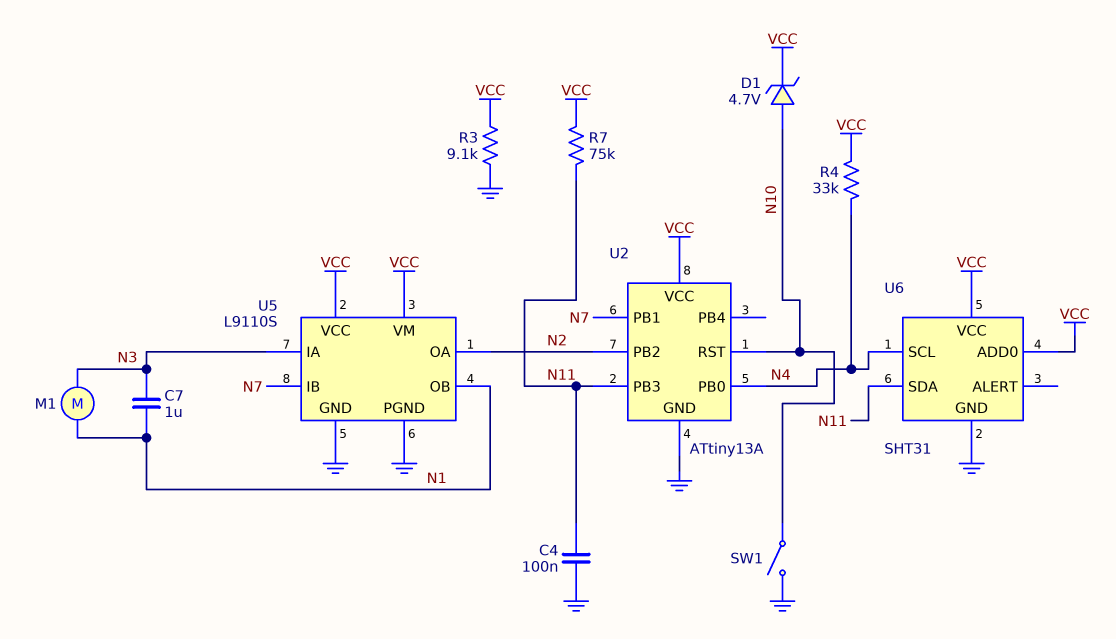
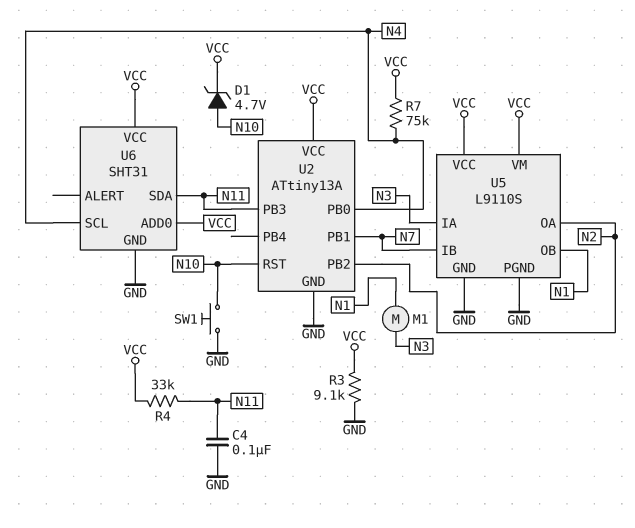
C7: 1uF (N1, N3) -> none
R4: 33k (N4, VCC) -> 33k (N11, VCC)
R7: 75k (N11, VCC) -> 75k (N4, VCC)
SW1: switch (GND, N10) -> button (GND, N10)

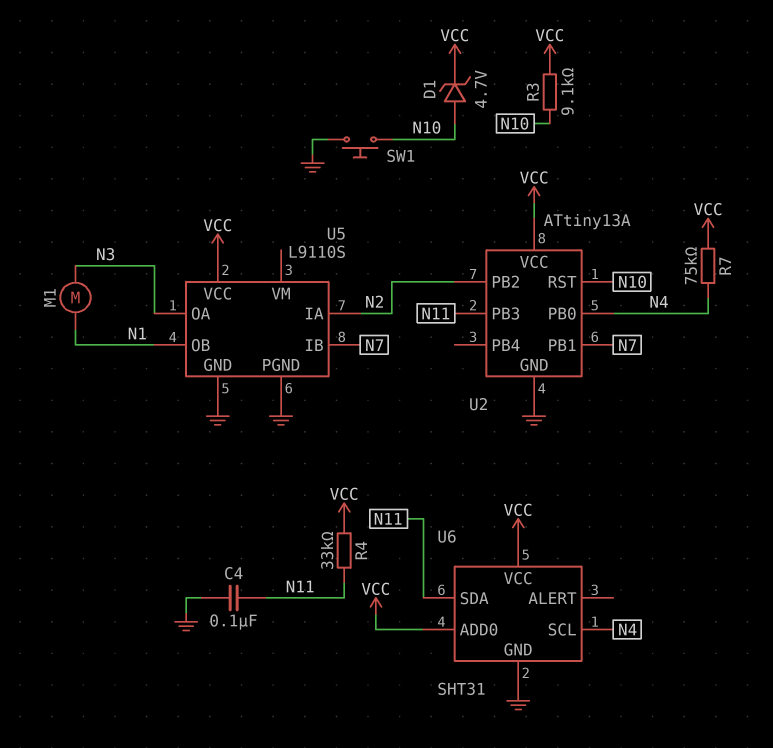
R3: 9.1k (GND, VCC) -> 9.1k (N10, VCC)
U5 pin IA: N3 -> N2
U5 pin OA: N2 -> N3
U5 pin VM: VCC -> none

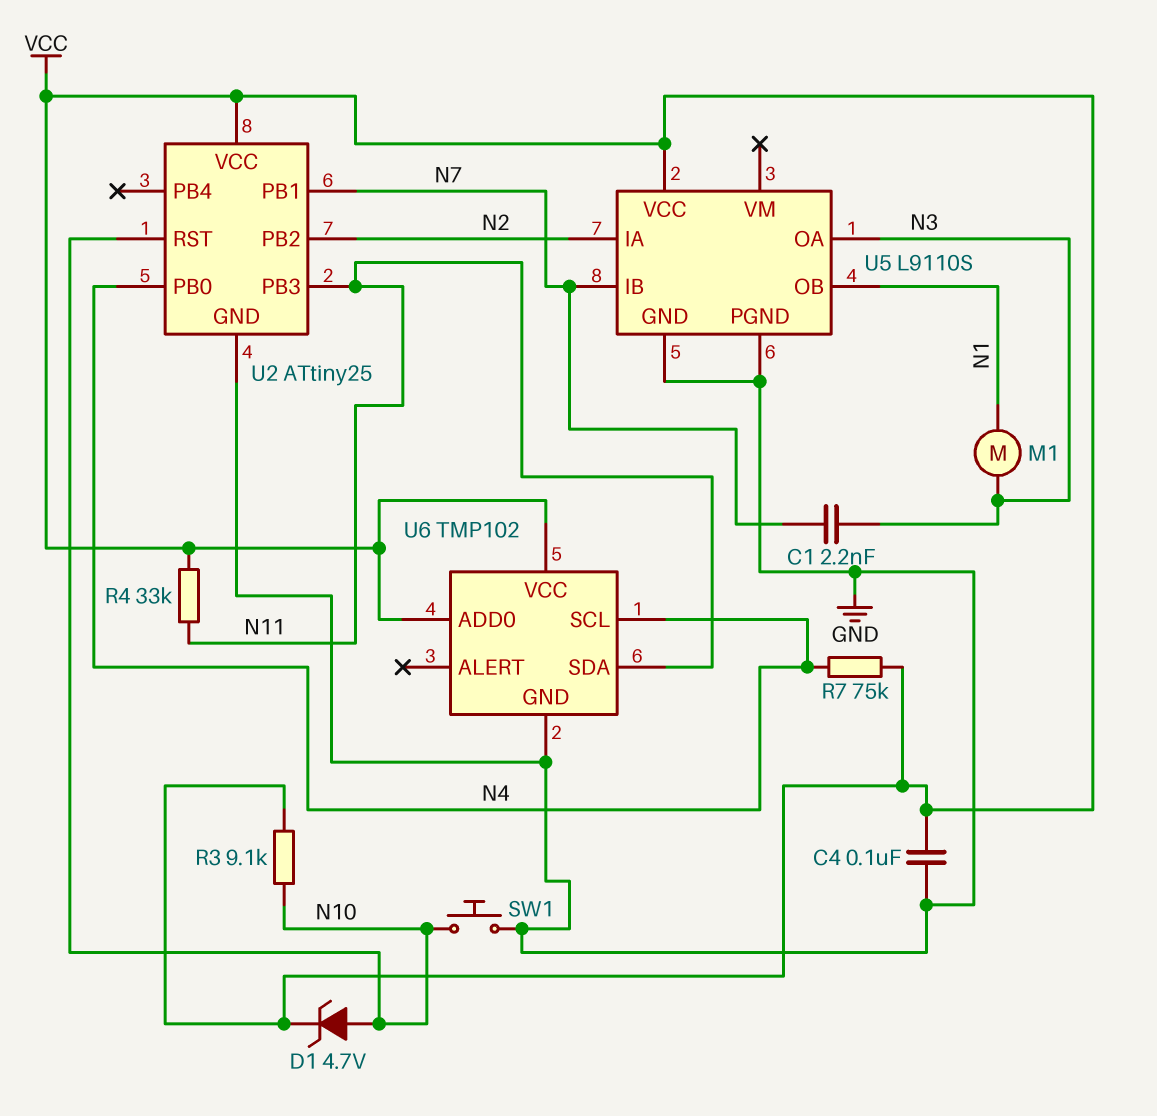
C1: none -> 2.2nF (N3, N7)
C4: 100nF (GND, N11) -> 100nF (GND, VCC)
U2: ATtiny13A -> ATtiny25
U6: SHT31 -> TMP102

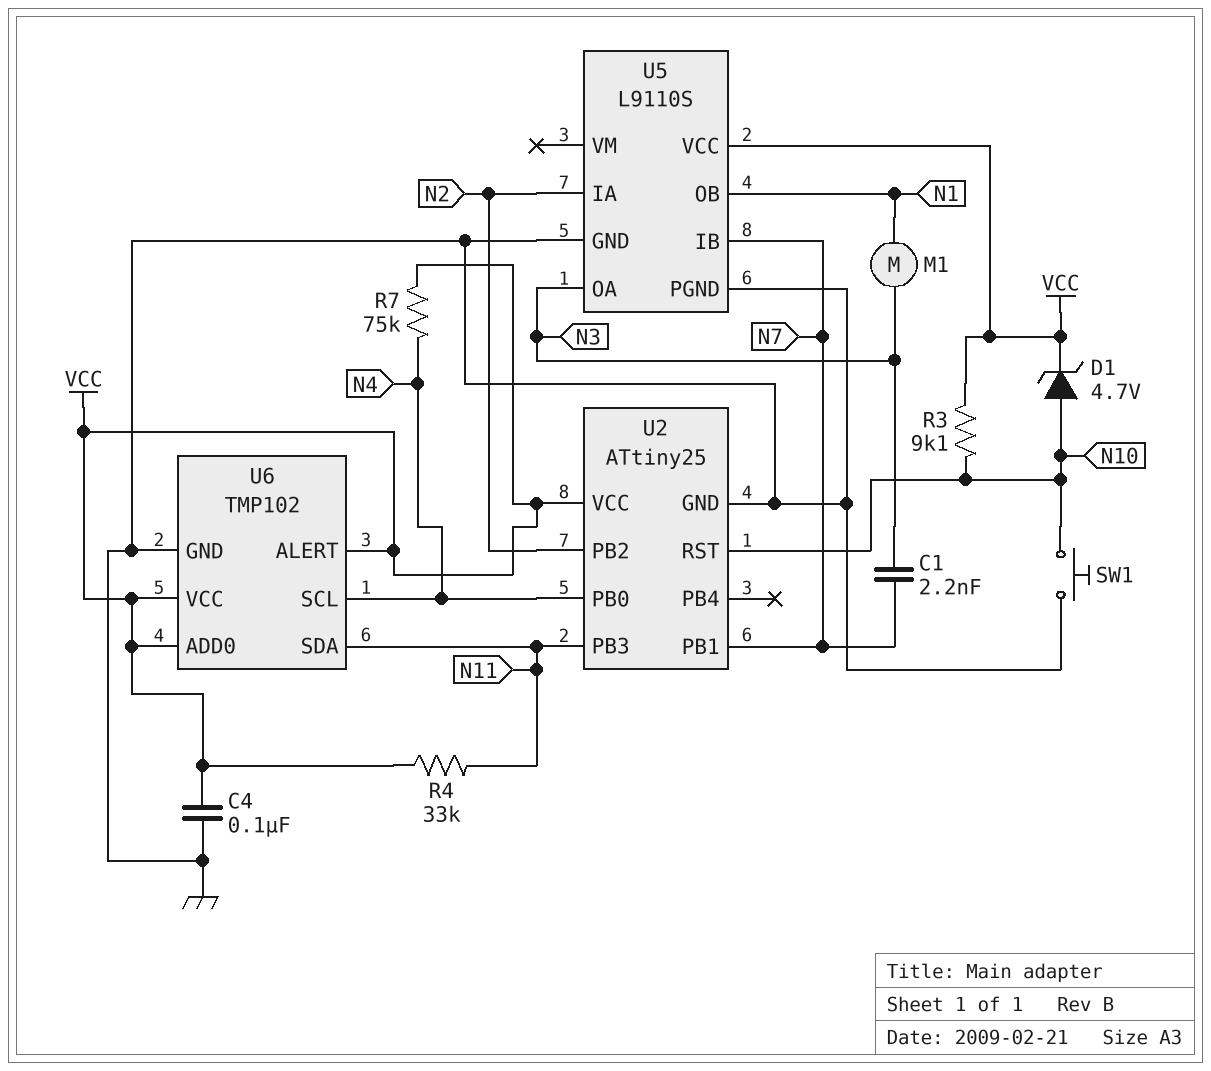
U6 pin ALERT: none -> VCC

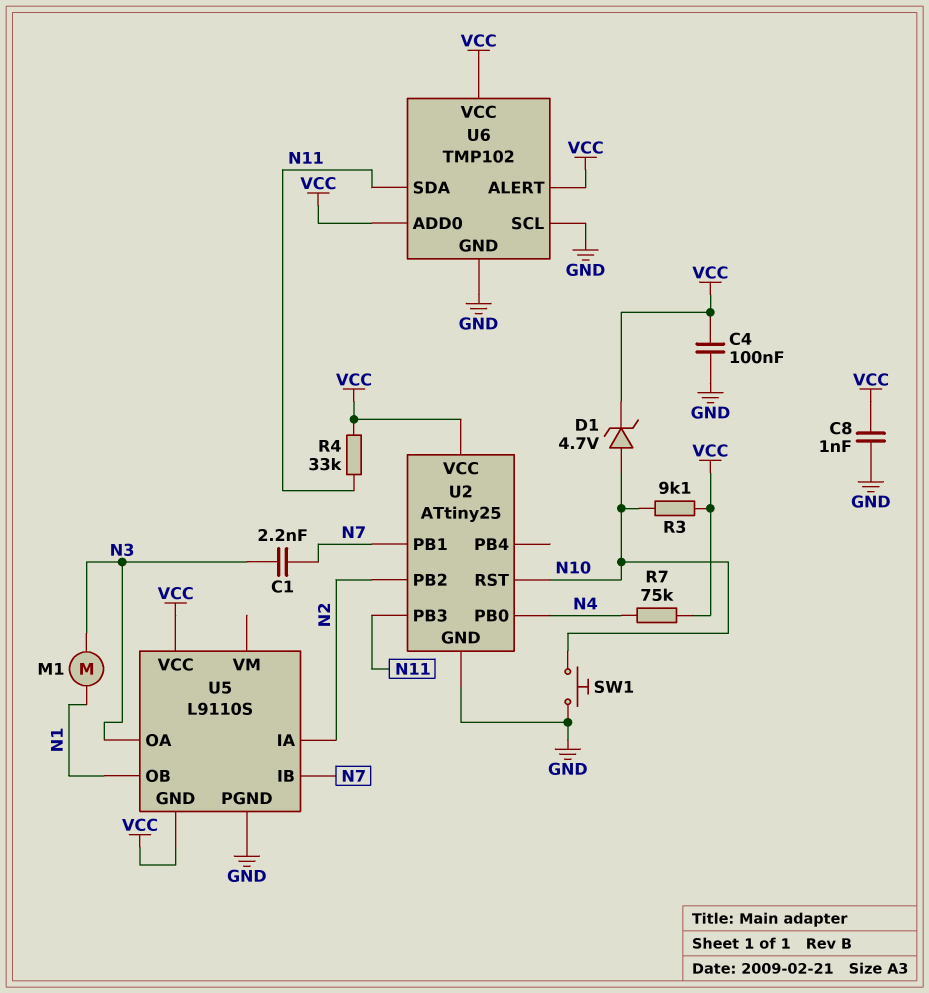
C8: none -> 1nF (GND, VCC)
U5 pin GND: GND -> VCC
U6 pin SCL: N4 -> GND

